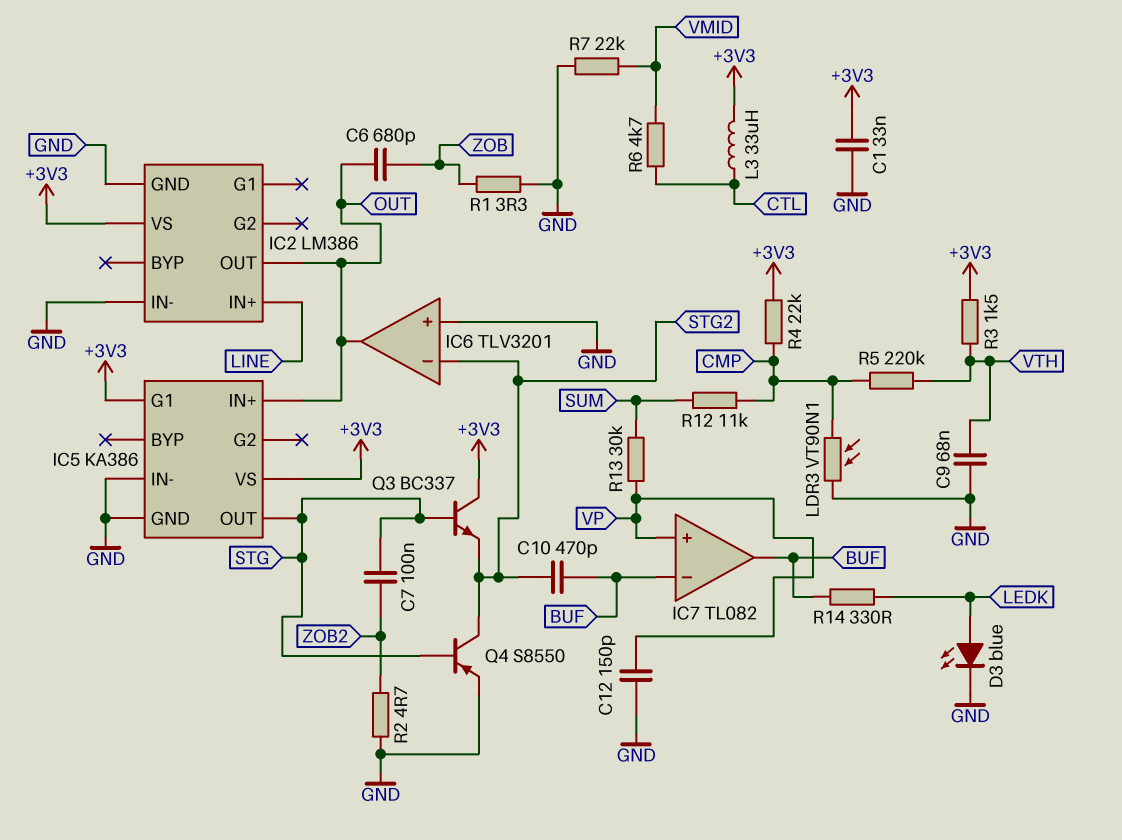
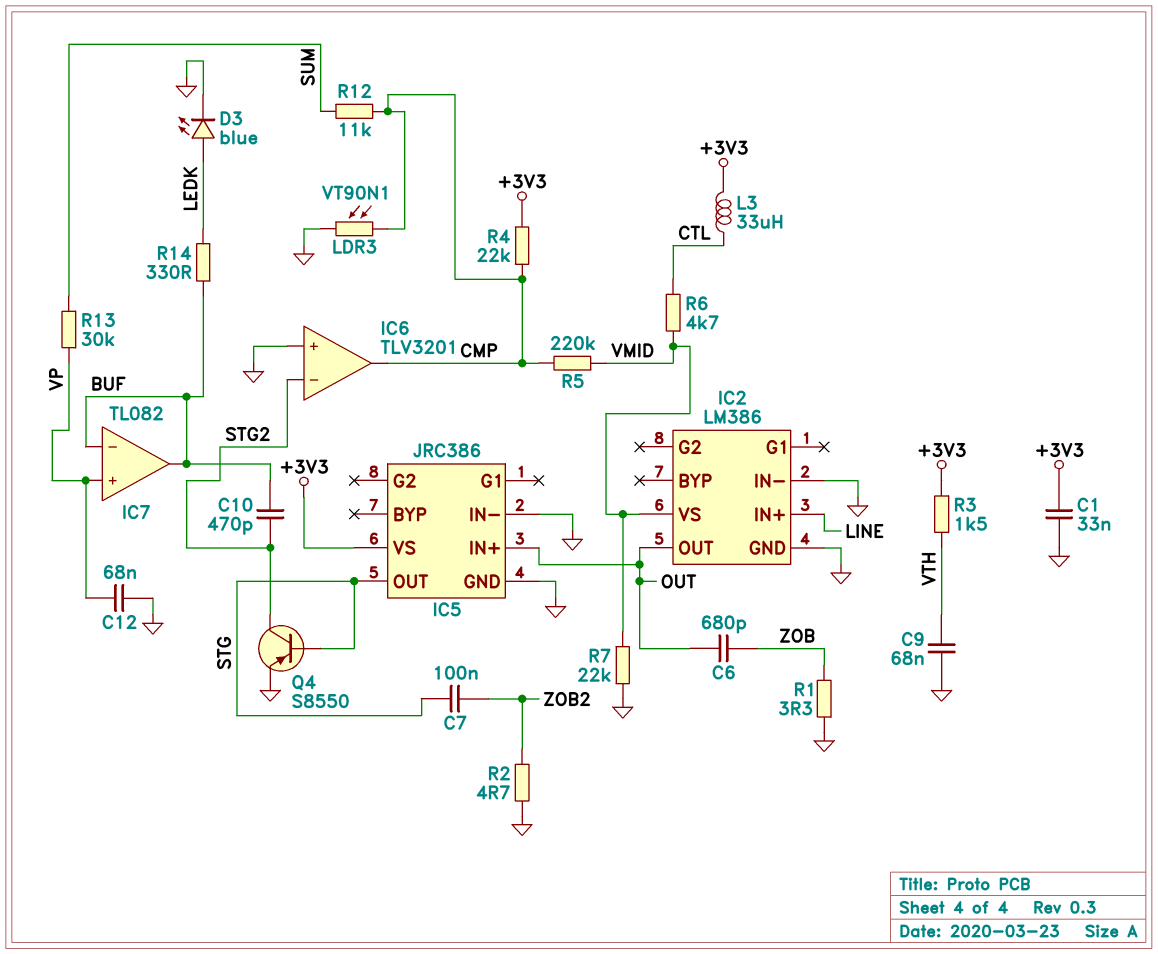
C12: 150pF (GND, VP) -> 68nF (GND, VP)
IC2 pin VS: +3V3 -> VMID
IC5: KA386 -> JRC386
IC5 pin G1: +3V3 -> none
IC6 pin out: OUT -> CMP
Q3: NPN BC337 (B STG, C +3V3, E STG2) -> none
R5: 220k (CMP, VTH) -> 220k (CMP, VMID)

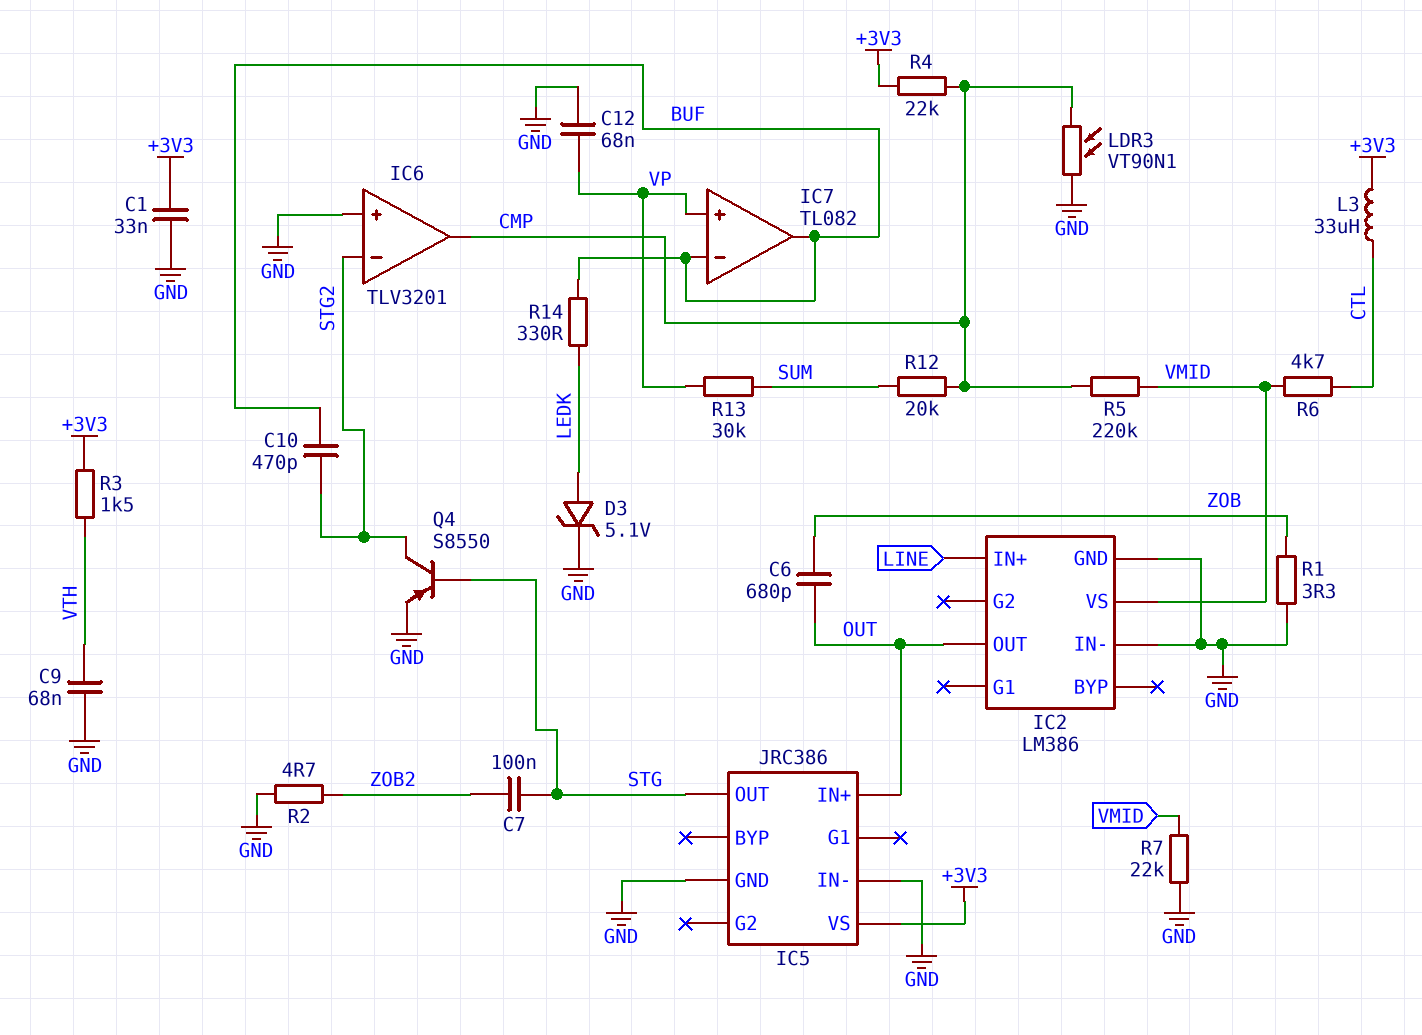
D3: LED blue (A LEDK, K GND) -> zener 5.1V (A LEDK, K GND)
R12: 11k (CMP, SUM) -> 20k (CMP, SUM)

